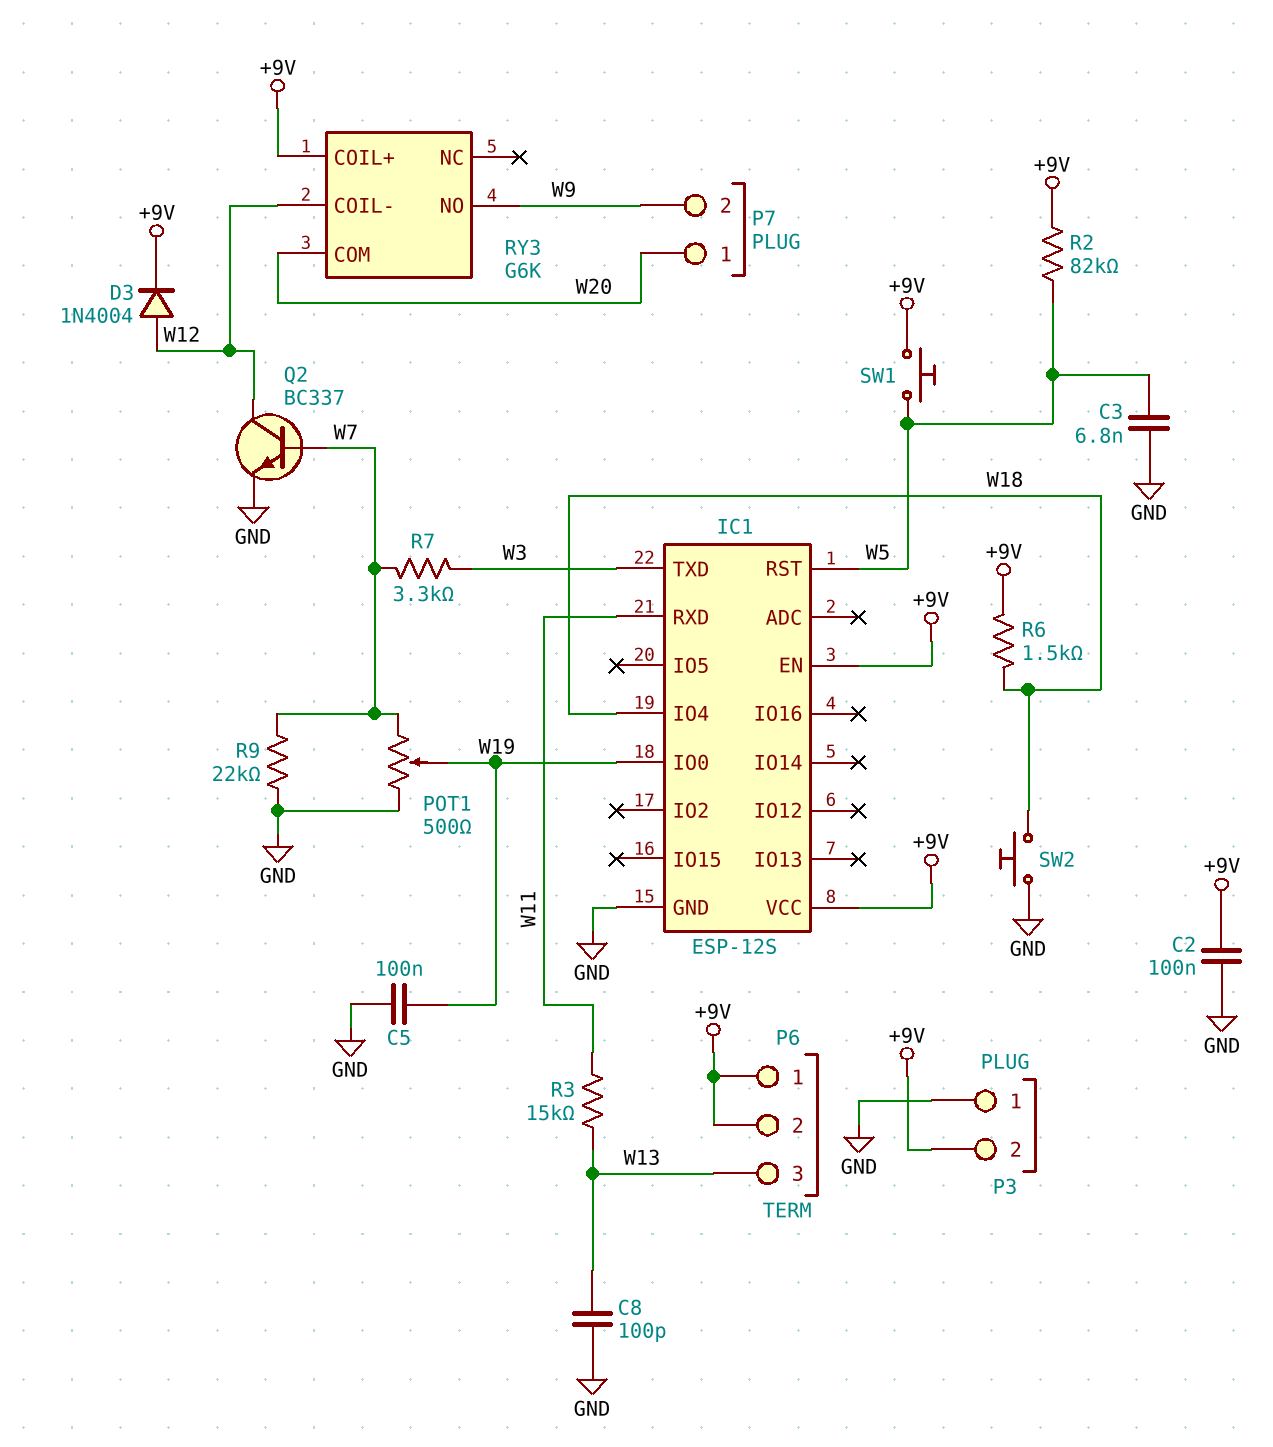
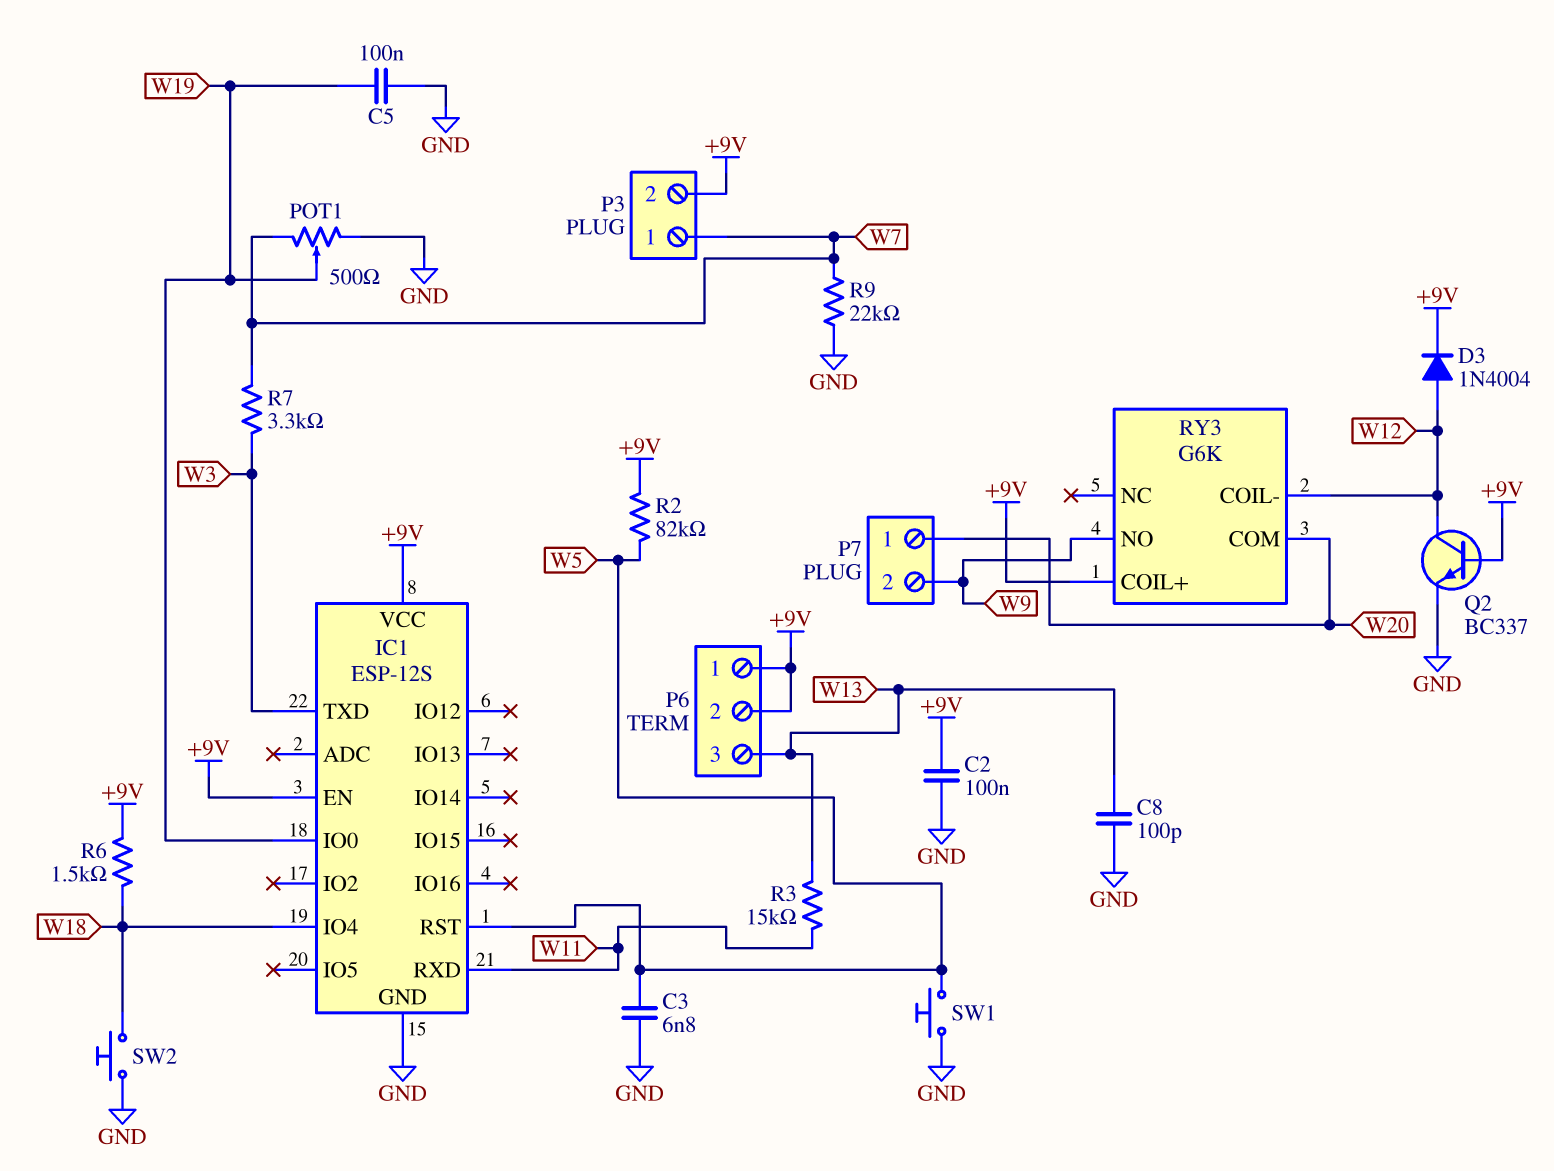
P3 pin 1: GND -> W7
Q2: NPN BC337 (B W7, C W12, E GND) -> NPN BC337 (B +9V, C W12, E GND)
SW1: button (+9V, W5) -> button (GND, W5)

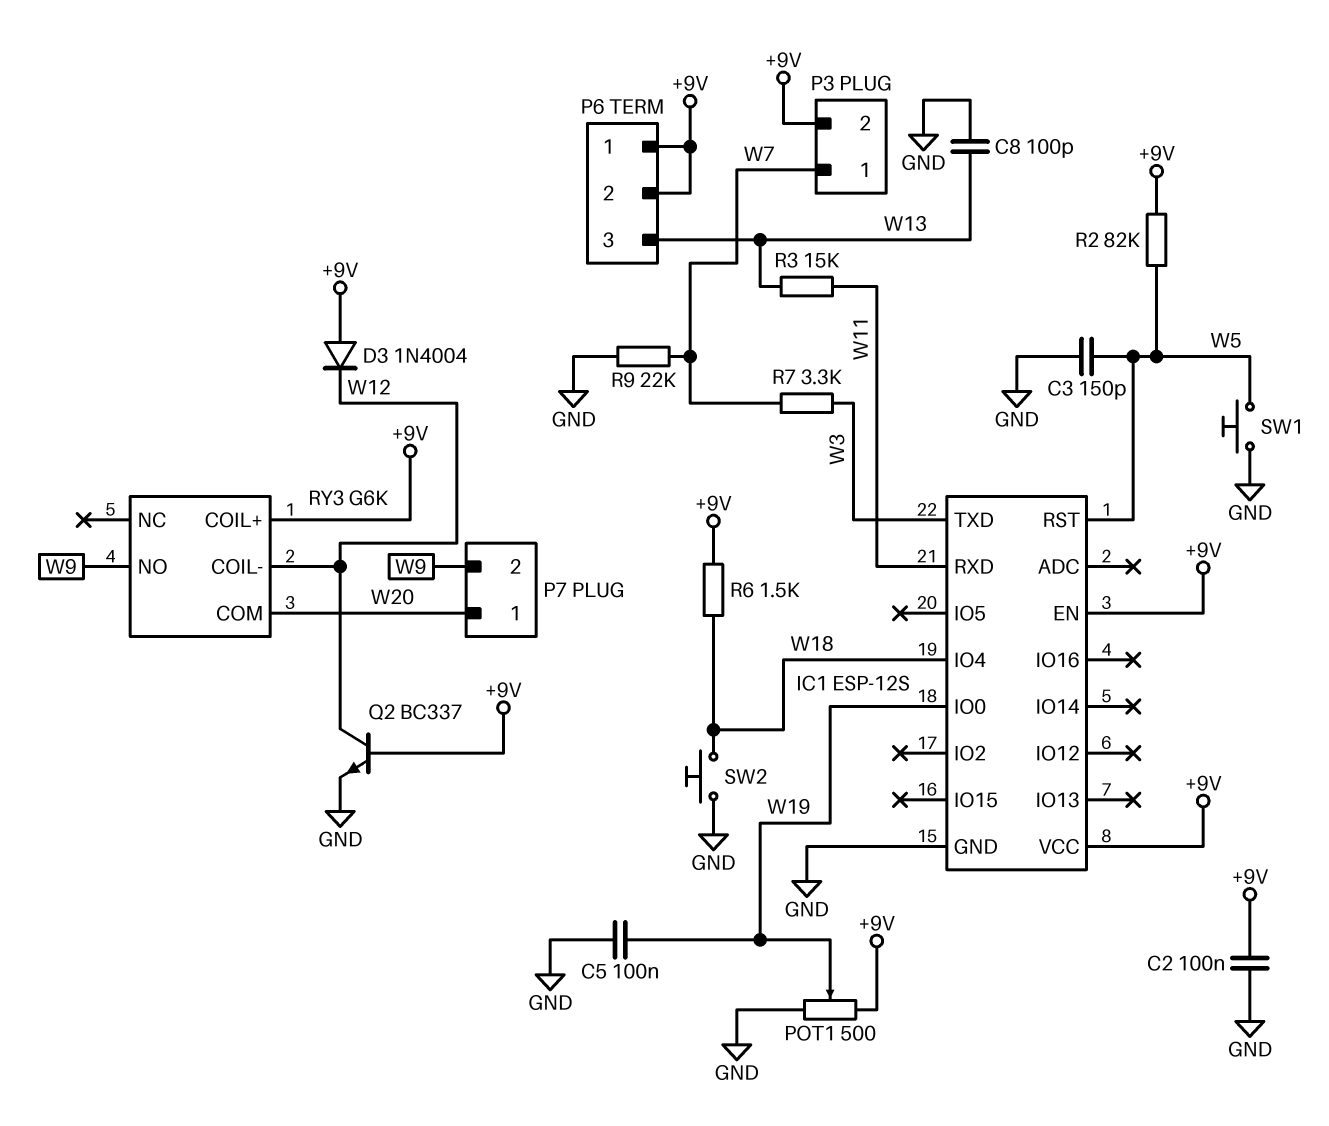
C3: 6.8nF (GND, W5) -> 150pF (GND, W5)
D3: diode 1N4004 (A W12, K +9V) -> diode 1N4004 (A +9V, K W12)
POT1: 500 (GND, W7, wiper W19) -> 500 (+9V, GND, wiper W19)

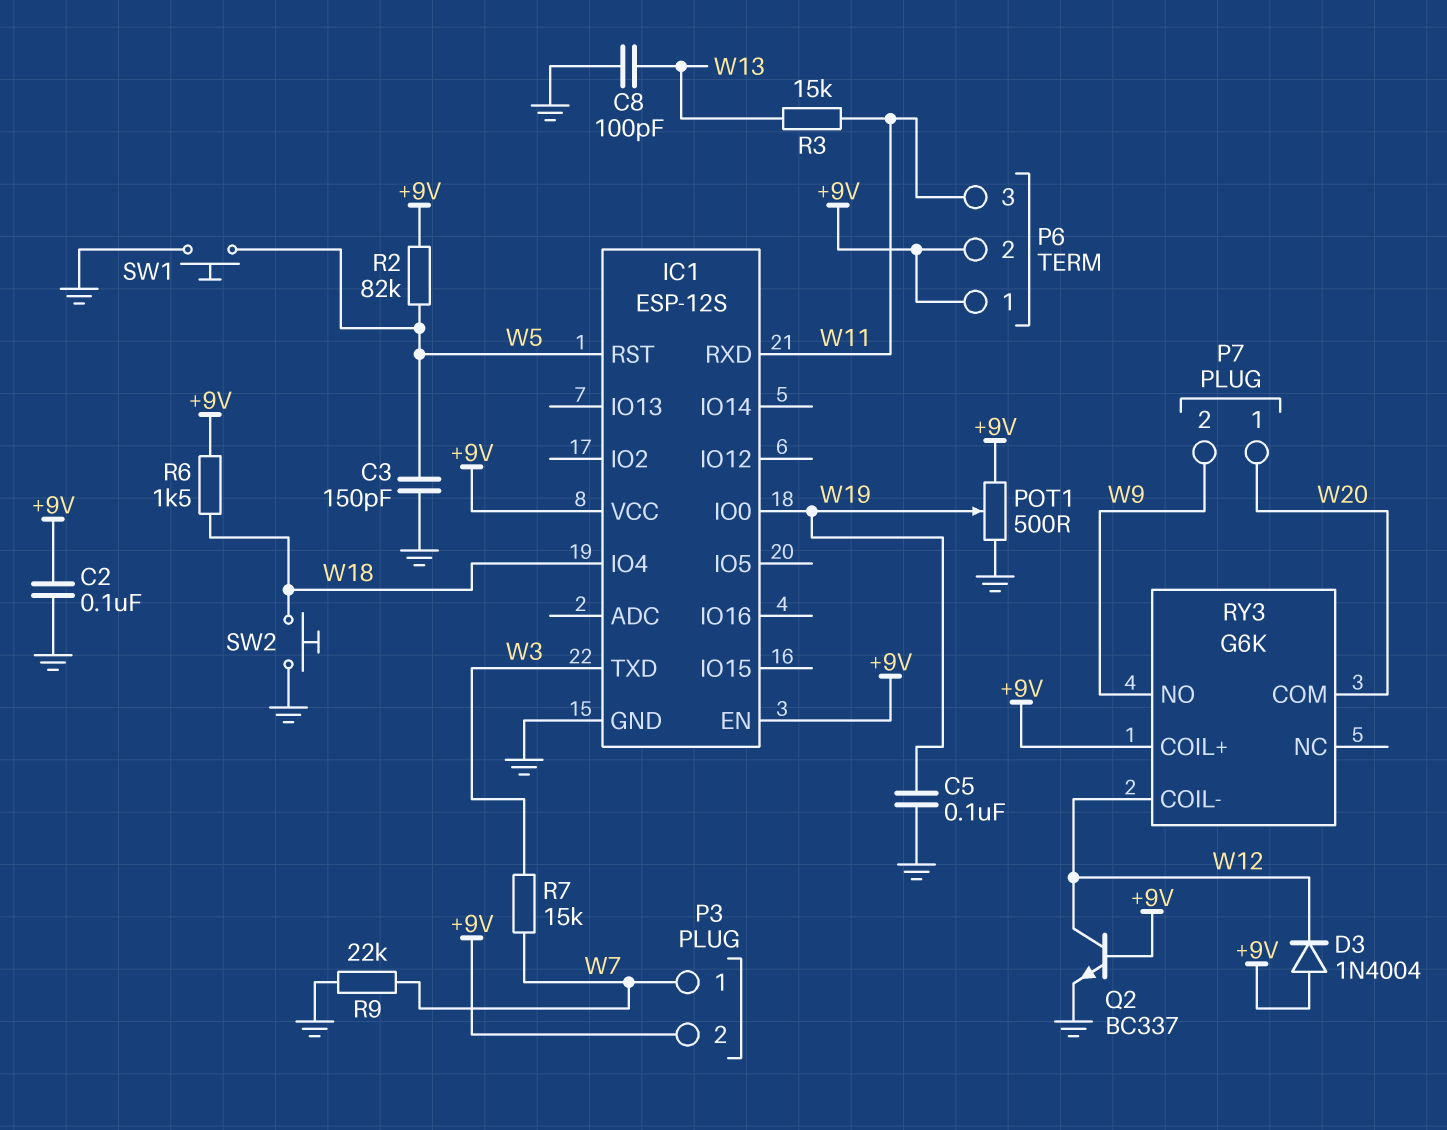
P6 pin 3: W13 -> W11
R7: 3.3k (W3, W7) -> 15k (W3, W7)

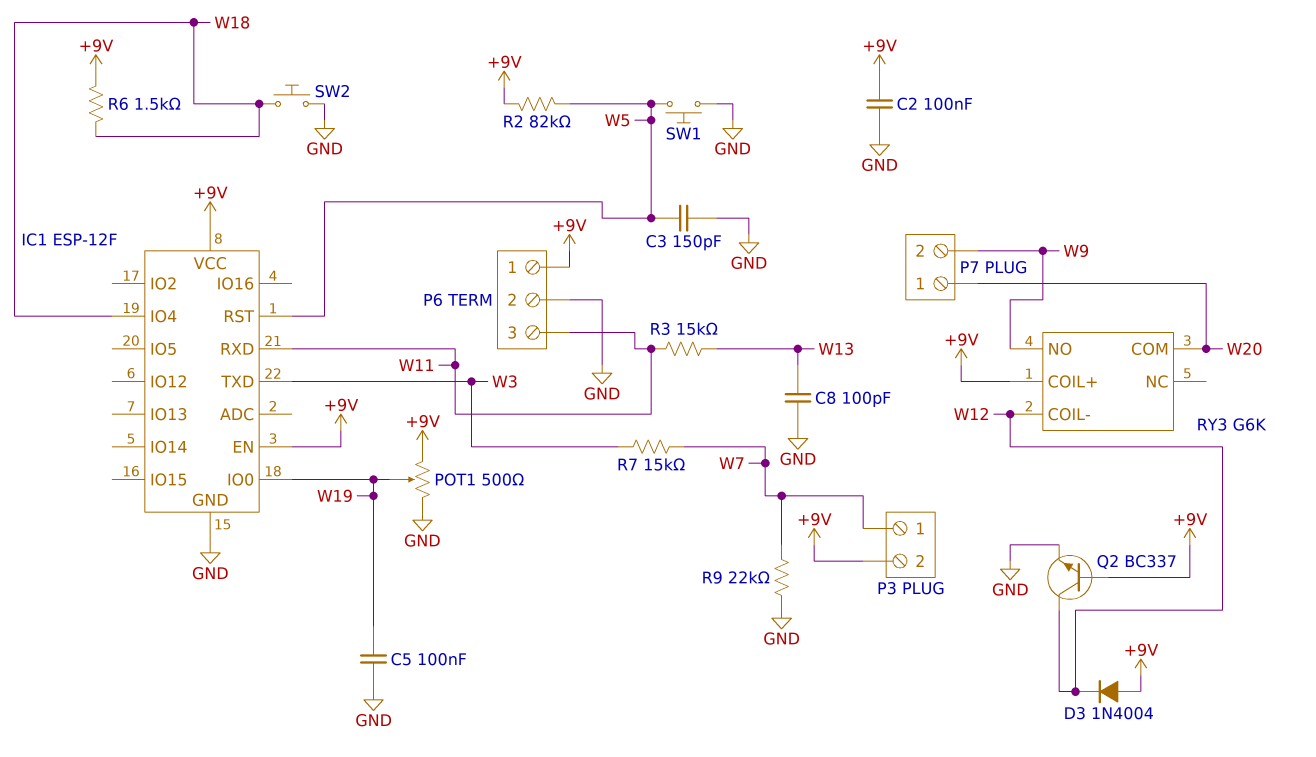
IC1: ESP-12S -> ESP-12F
P6 pin 2: +9V -> GND

